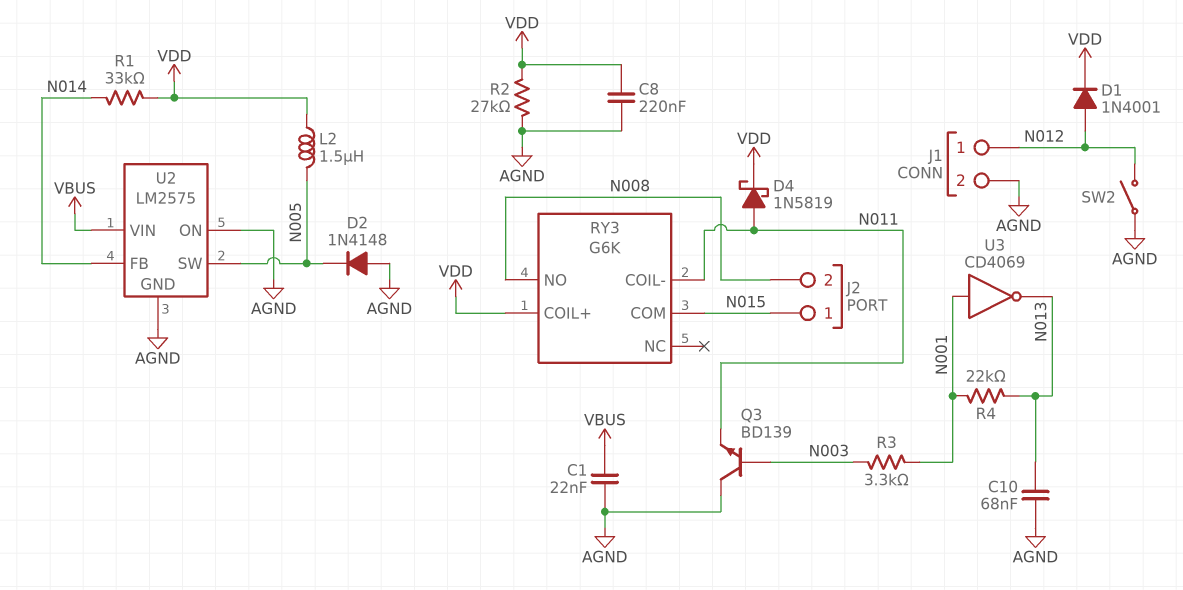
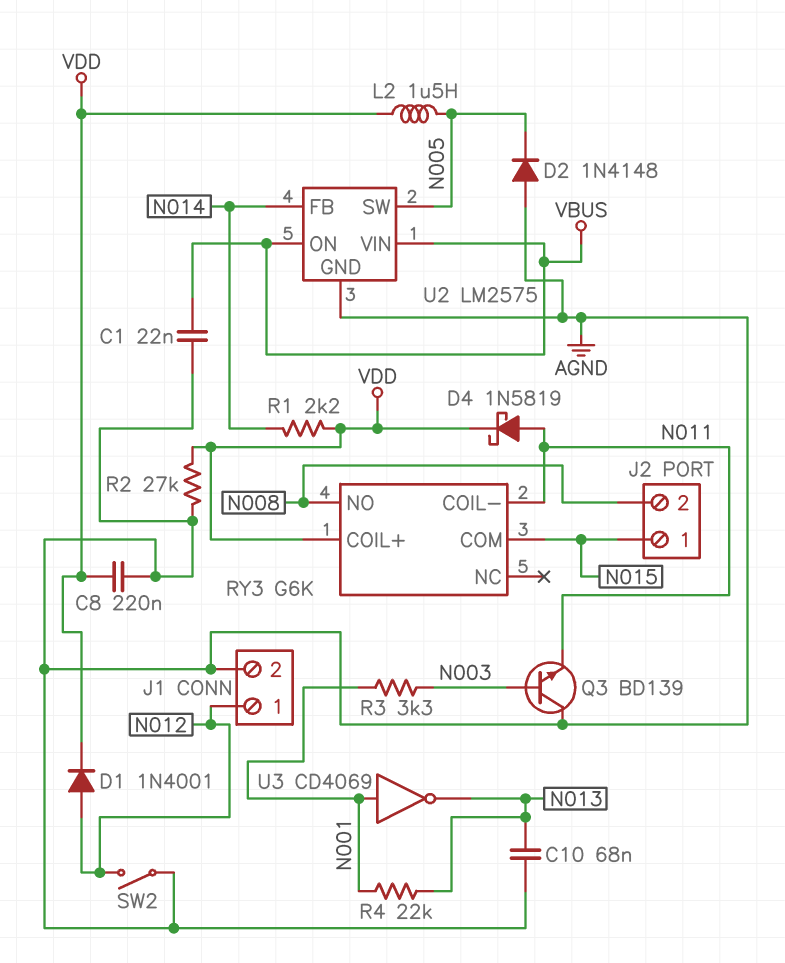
R1: 33k (N014, VDD) -> 2.2k (N014, VDD)
U2 pin ON: AGND -> VBUS

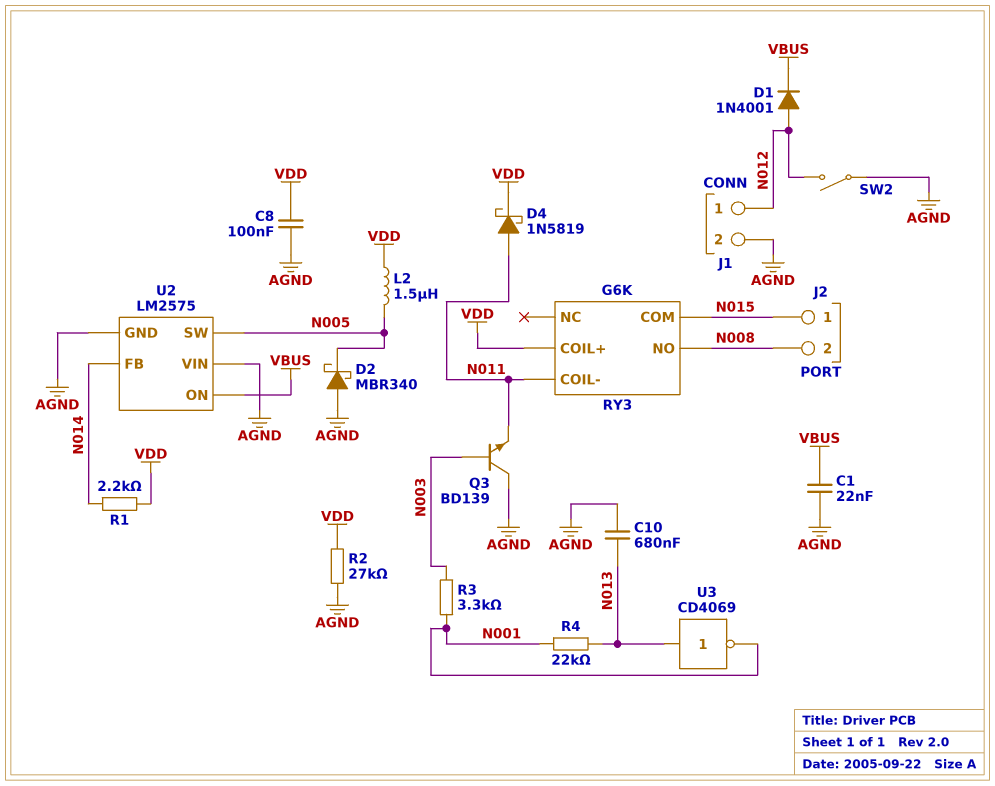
C8: 220nF (AGND, VDD) -> 100nF (AGND, VDD)
C10: 68nF (AGND, N013) -> 680nF (AGND, N013)
D1: diode 1N4001 (A N012, K VDD) -> diode 1N4001 (A N012, K VBUS)
D2: diode 1N4148 (A AGND, K N005) -> schottky MBR340 (A AGND, K N005)
U2 pin VIN: VBUS -> AGND
U3: NOT CD4069 (in N001, out N013) -> NOT CD4069 (in N013, out N001)

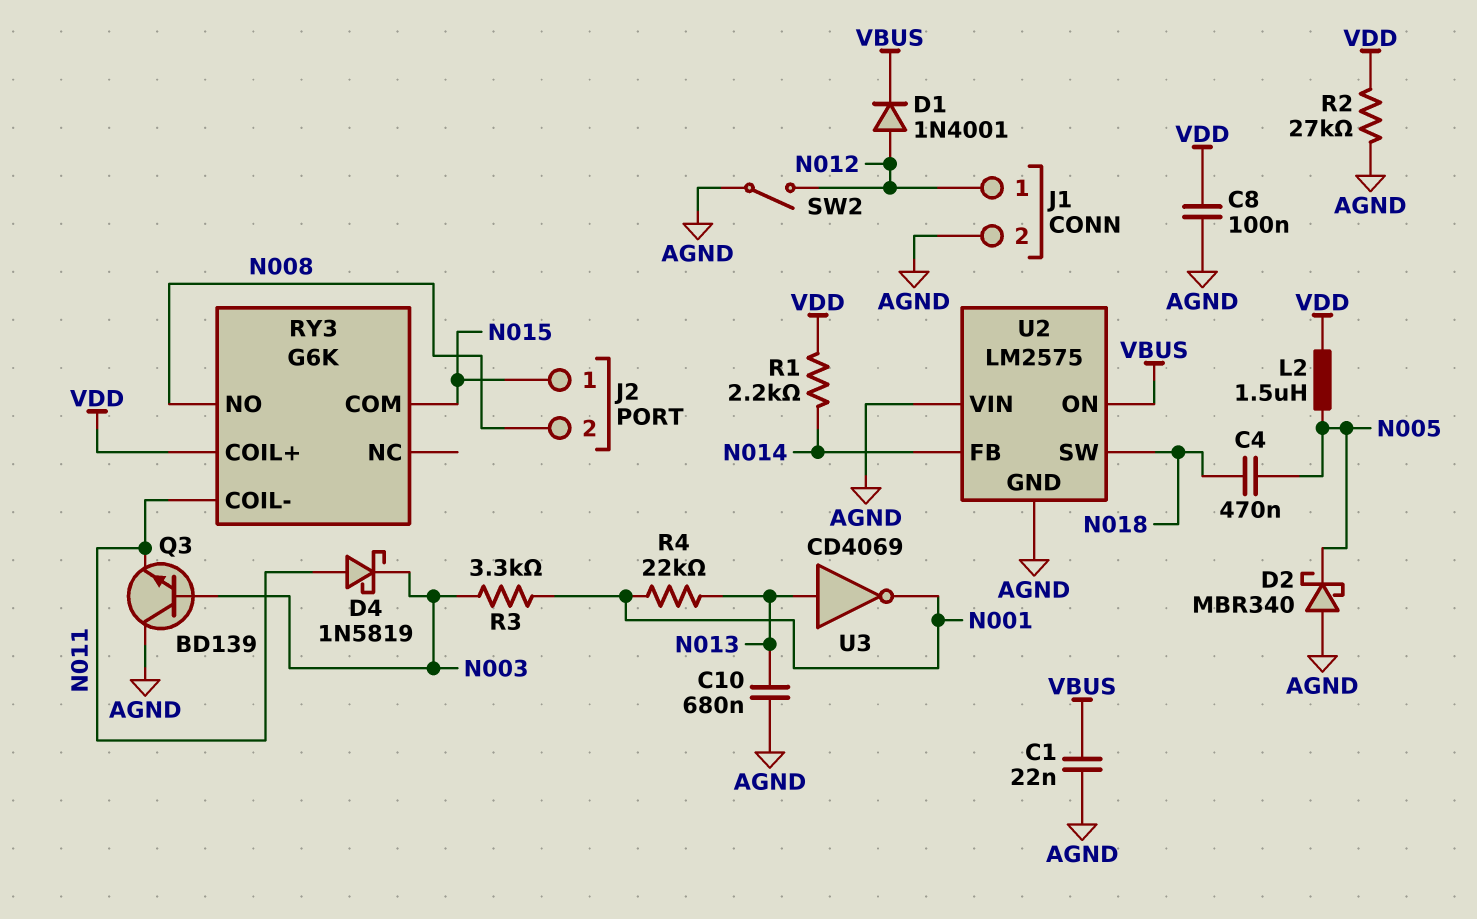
C4: none -> 470nF (N005, N018)
D4: schottky 1N5819 (A N011, K VDD) -> schottky 1N5819 (A N011, K N003)
U2 pin SW: N005 -> N018

